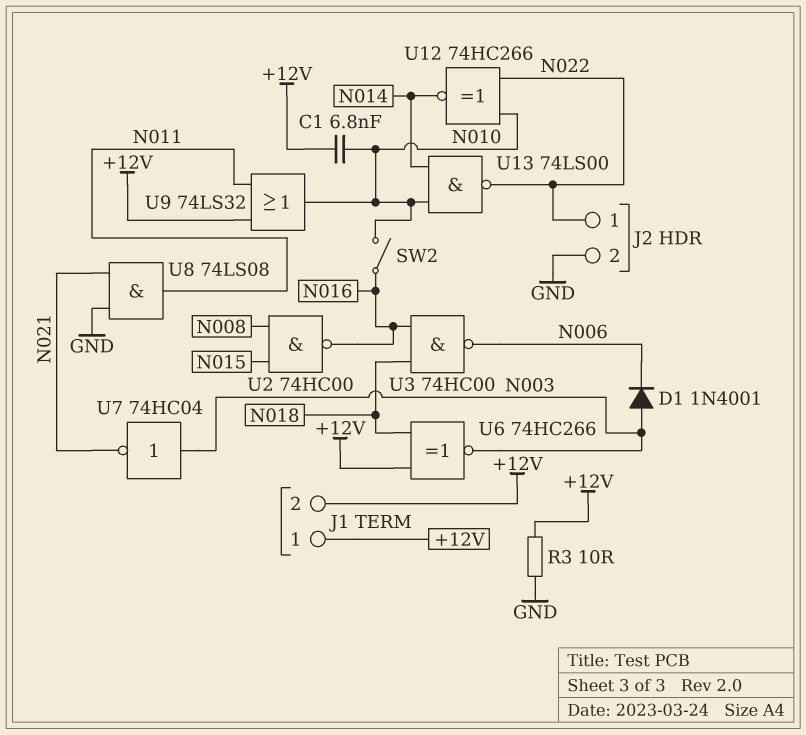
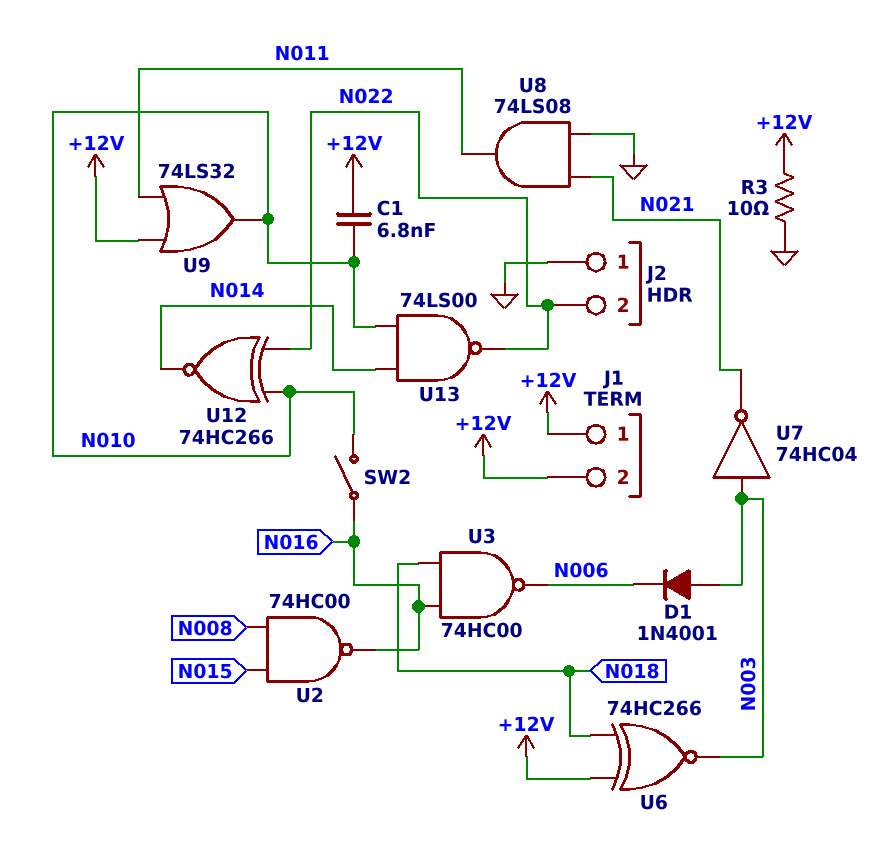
J2 pin 1: N022 -> GND
J2 pin 2: GND -> N022

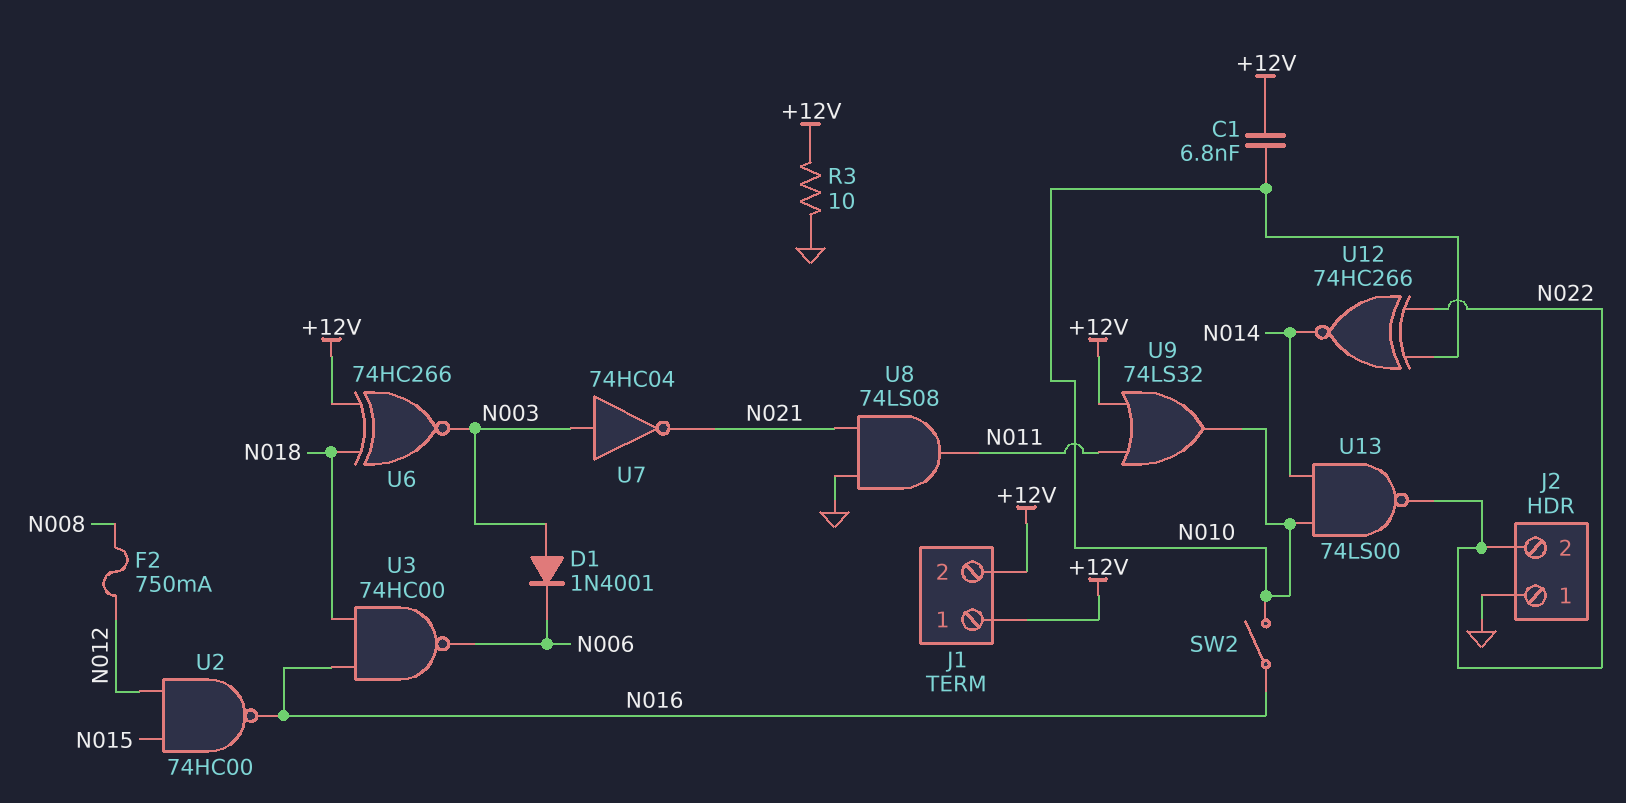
F2: none -> 750mA (N008, N012)
U2: NAND 74HC00 (in N008, in N015, out N016) -> NAND 74HC00 (in N012, in N015, out N016)

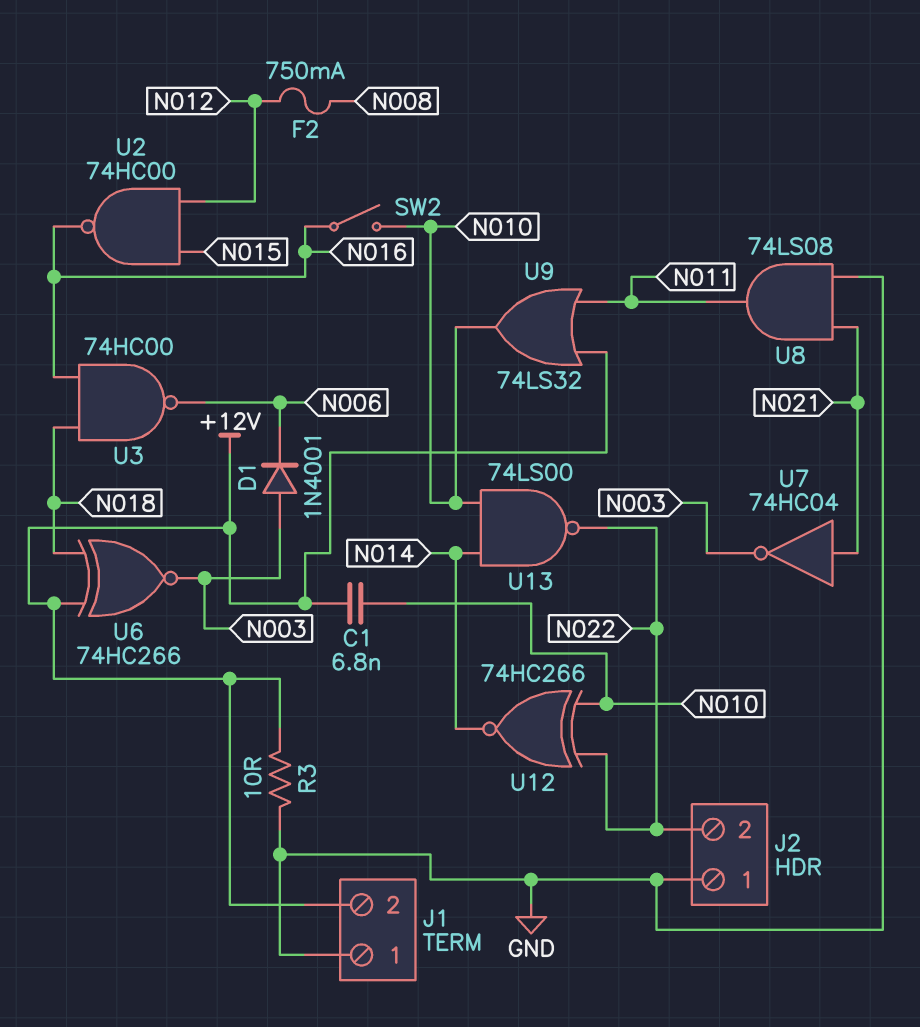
J1 pin 1: +12V -> GND
U7: NOT 74HC04 (in N003, out N021) -> NOT 74HC04 (in N021, out N003)

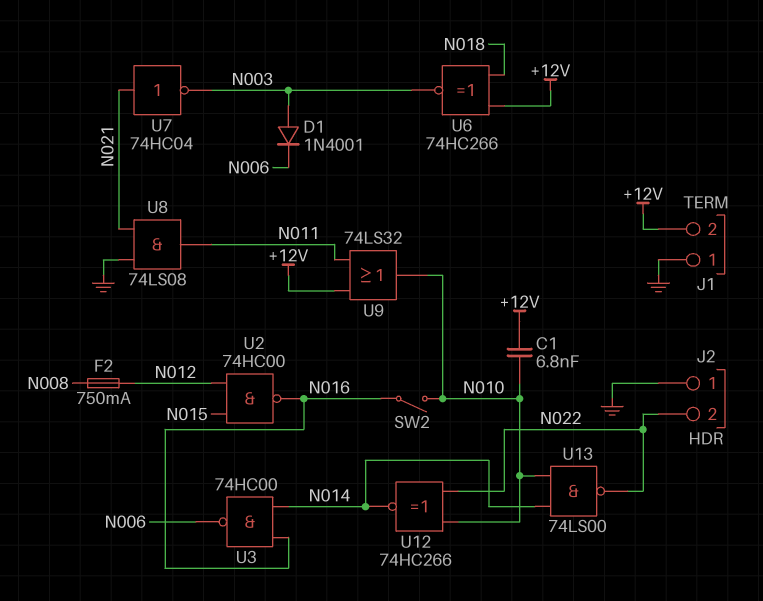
R3: 10 (+12V, GND) -> none
U3: NAND 74HC00 (in N016, in N018, out N006) -> NAND 74HC00 (in N014, in N016, out N006)

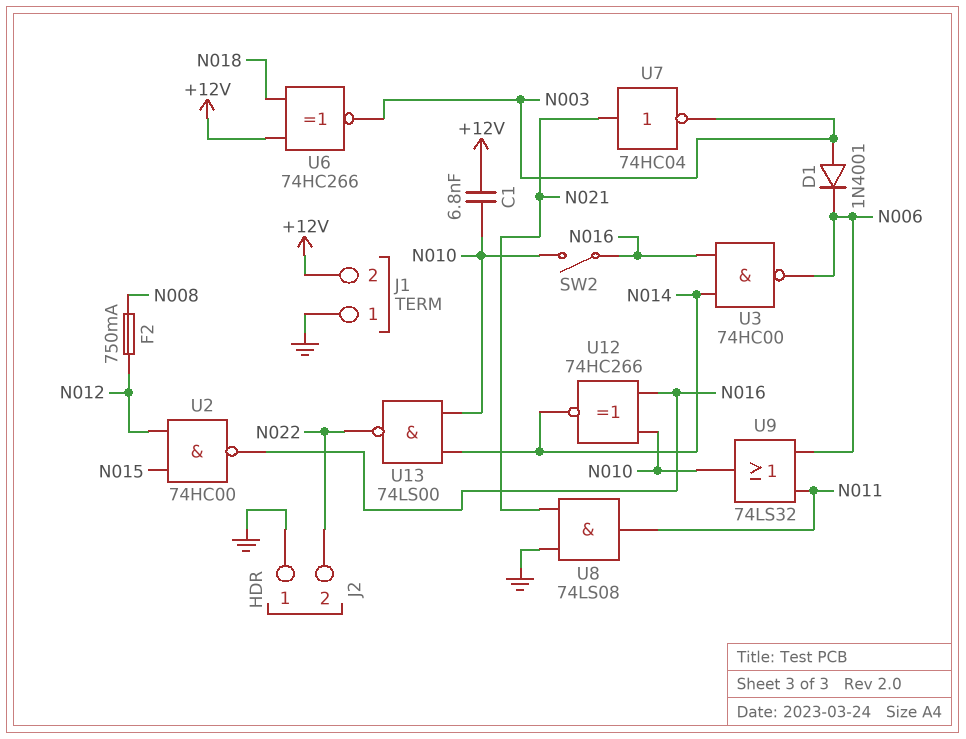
U9: OR 74LS32 (in +12V, in N011, out N010) -> OR 74LS32 (in N006, in N011, out N010)
U12: XNOR 74HC266 (in N010, in N022, out N014) -> XNOR 74HC266 (in N010, in N016, out N014)

